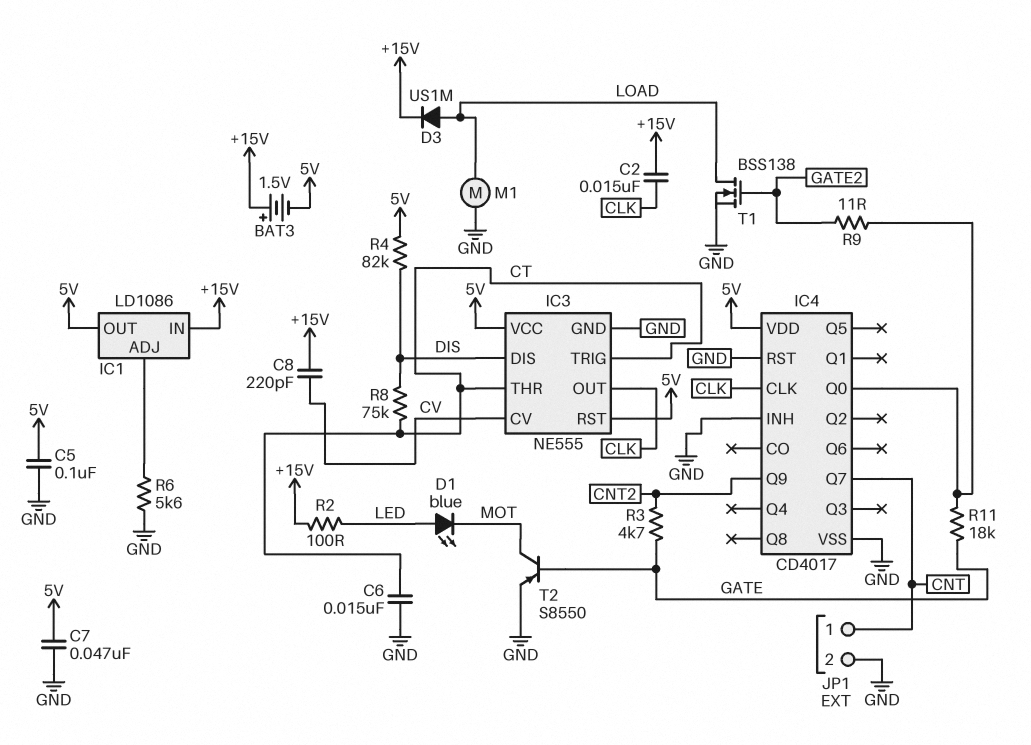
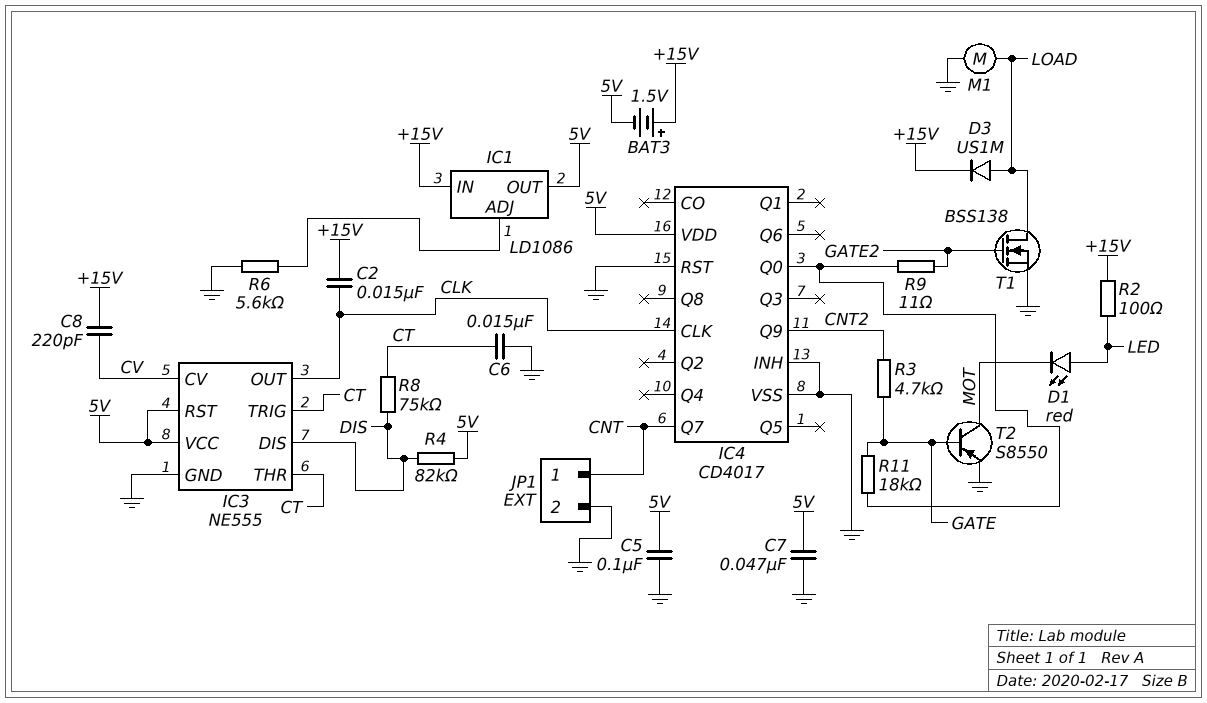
D1: LED blue (A LED, K MOT) -> LED red (A LED, K MOT)

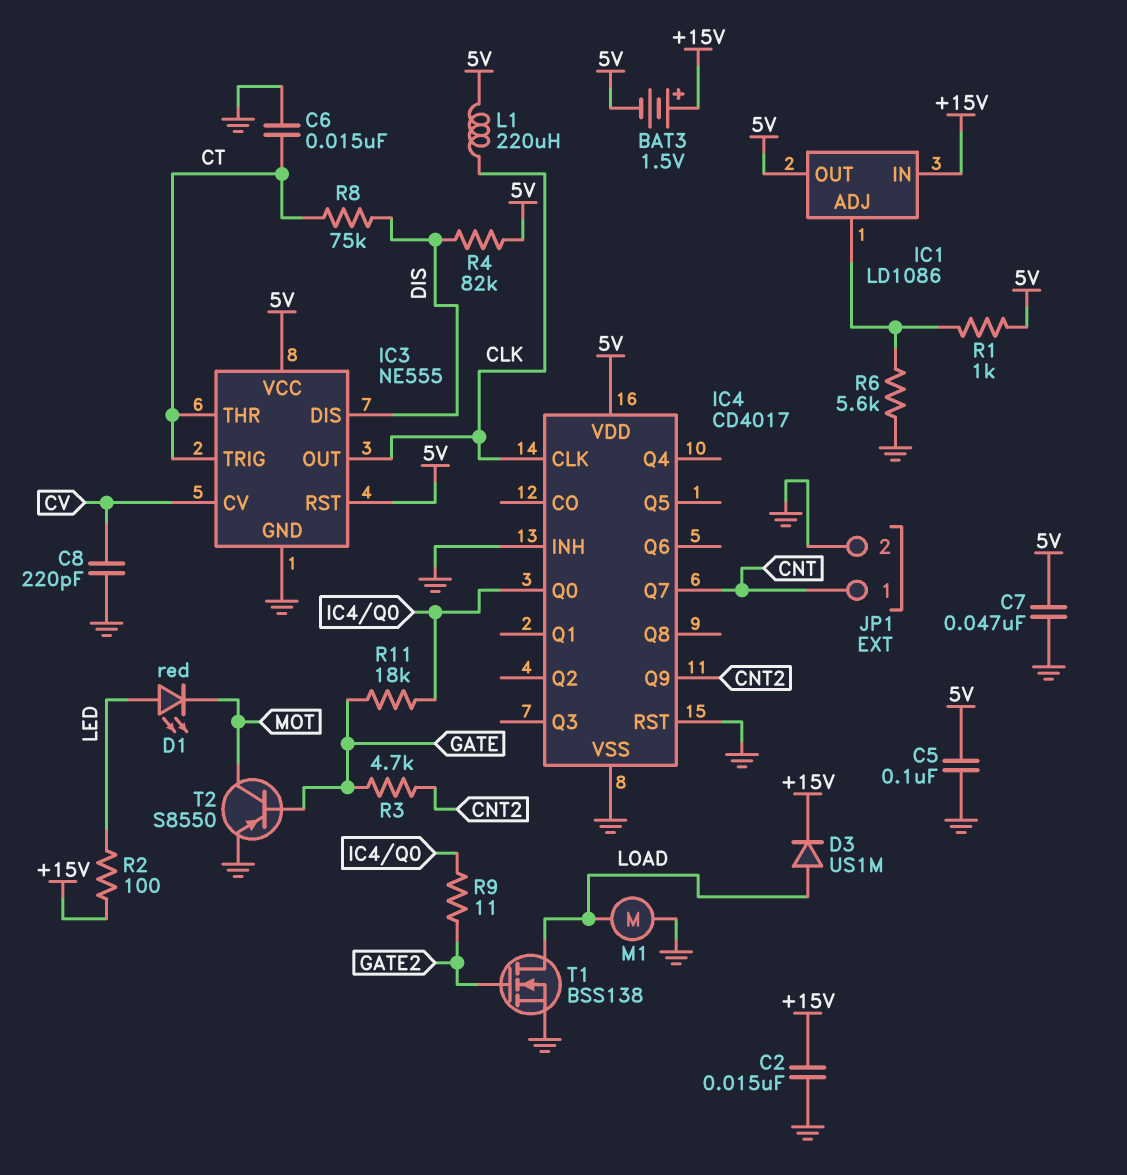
C2: 15nF (+15V, CLK) -> 15nF (+15V, GND)
C8: 220pF (+15V, CV) -> 220pF (CV, GND)
L1: none -> 220uH (5V, CLK)
R1: none -> 1k (5V, IC1/ADJ)

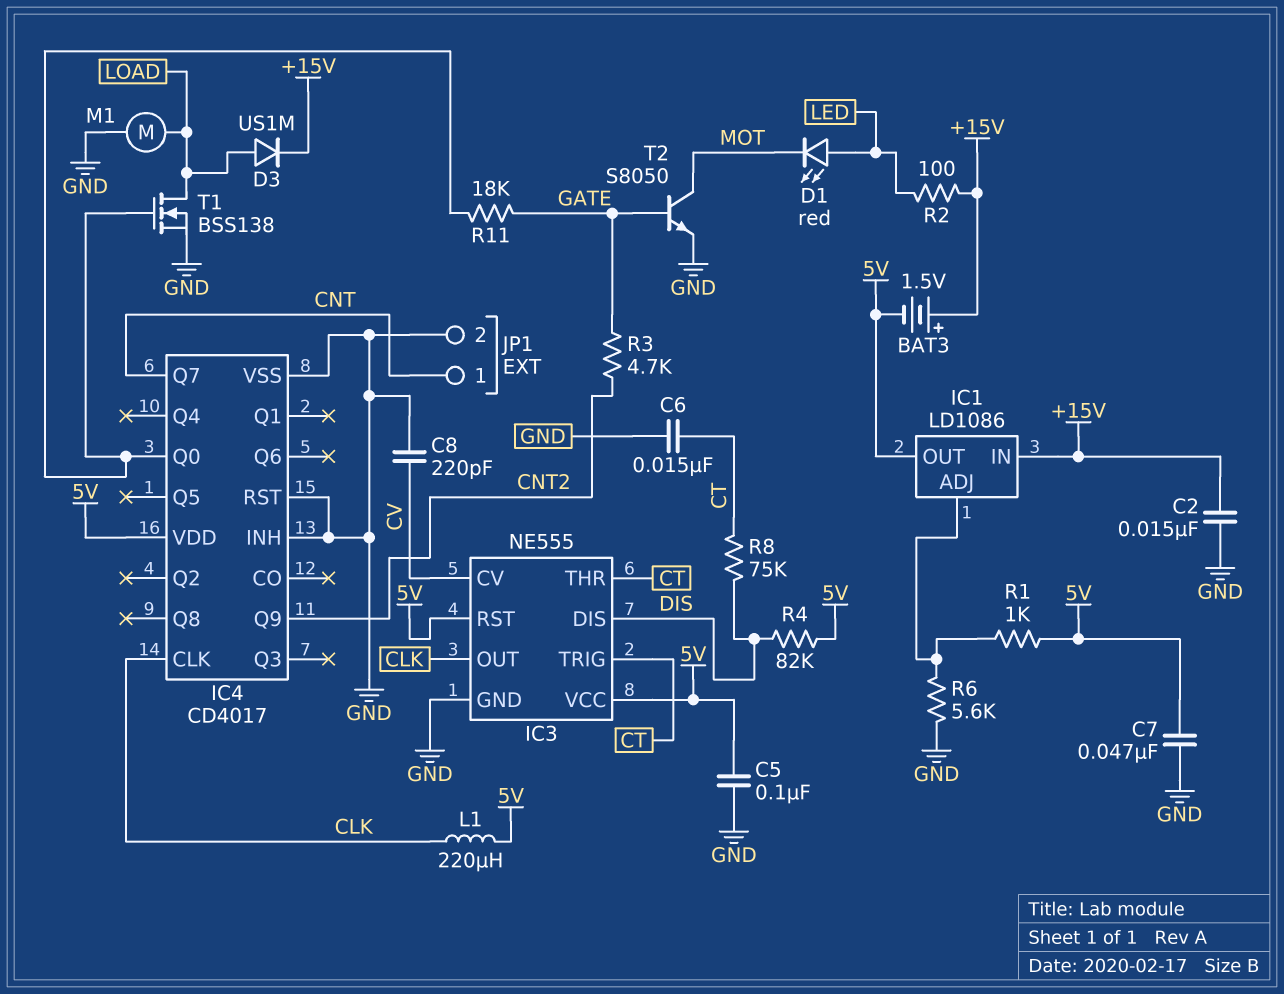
R9: 11 (GATE2, IC4/Q0) -> none
T1: NMOS BSS138 (G GATE2, D LOAD, S GND) -> NMOS BSS138 (G IC4/Q0, D LOAD, S GND)
T2: PNP S8550 (B GATE, C MOT, E GND) -> NPN S8050 (B GATE, C MOT, E GND)

